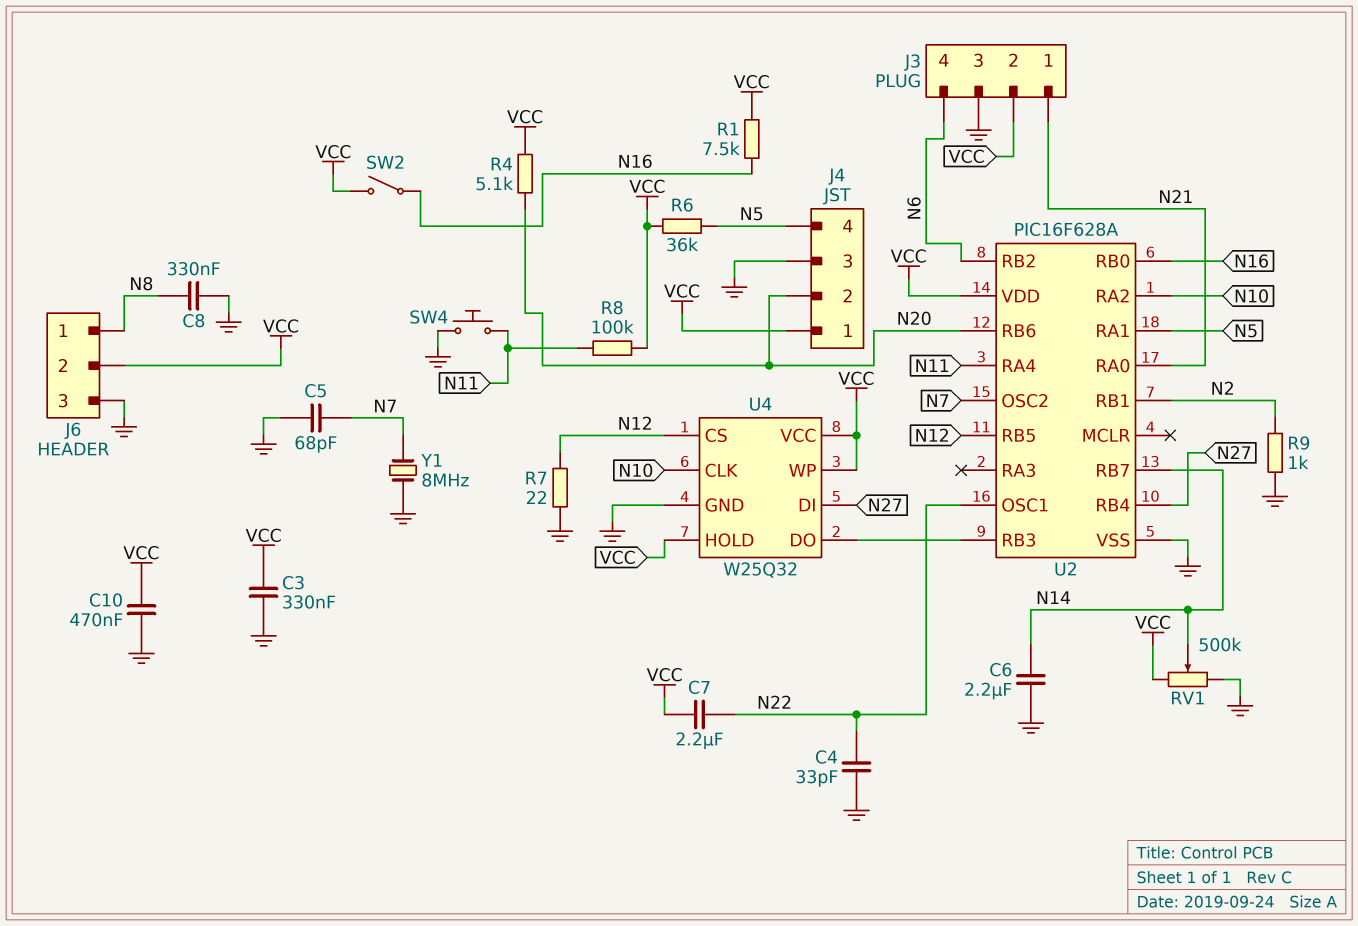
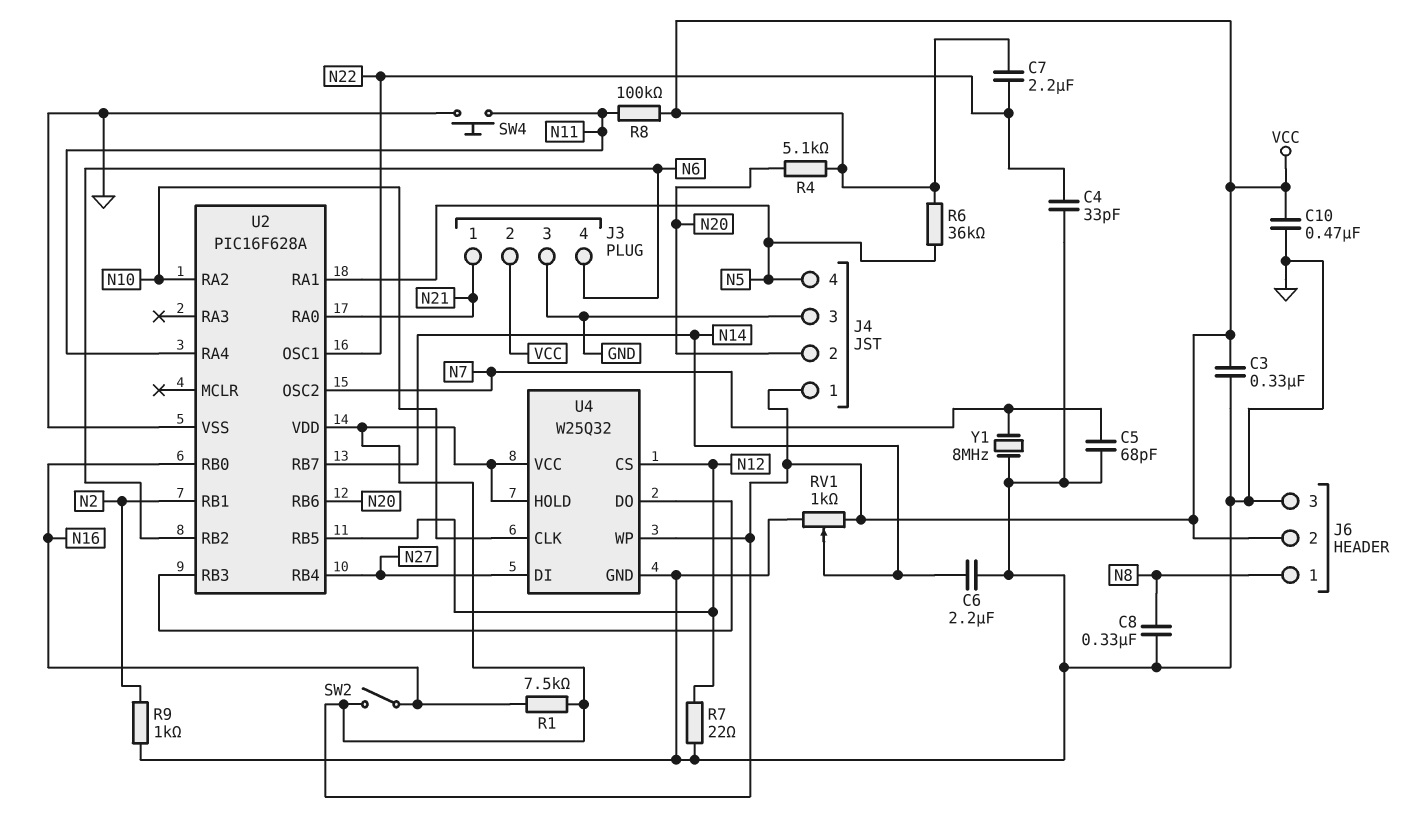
RV1: 500k (GND, VCC, wiper N14) -> 1k (GND, VCC, wiper N14)

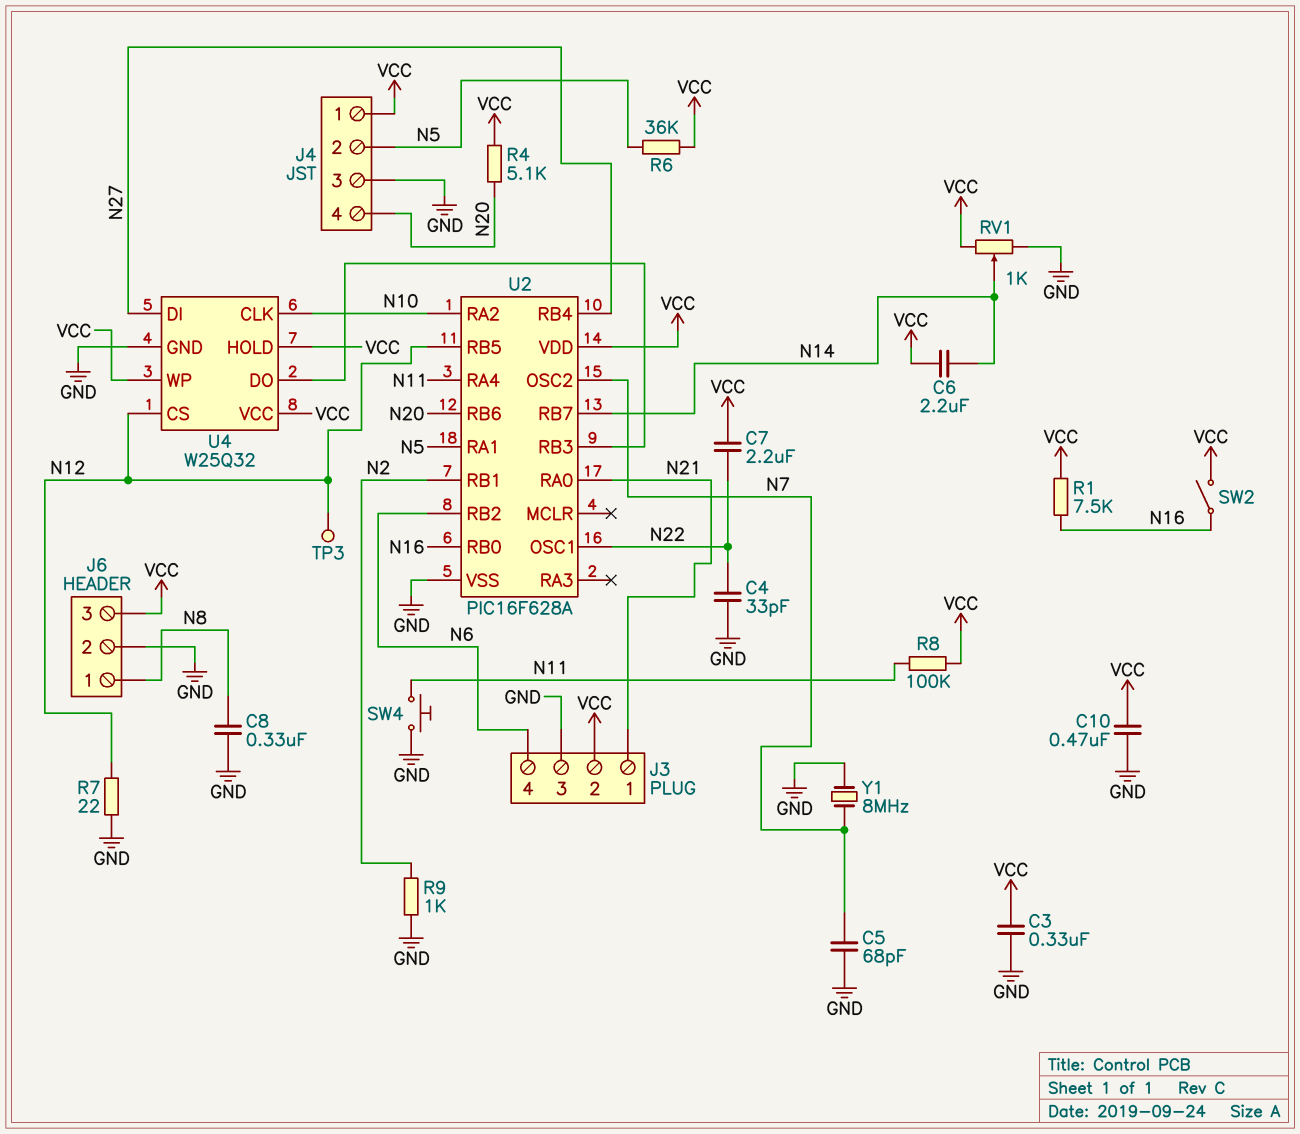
C6: 2.2uF (GND, N14) -> 2.2uF (N14, VCC)
J4 pin 2: N20 -> N5
J4 pin 4: N5 -> N20
J6 pin 2: VCC -> GND
J6 pin 3: GND -> VCC
TP3: none -> test point (N12)

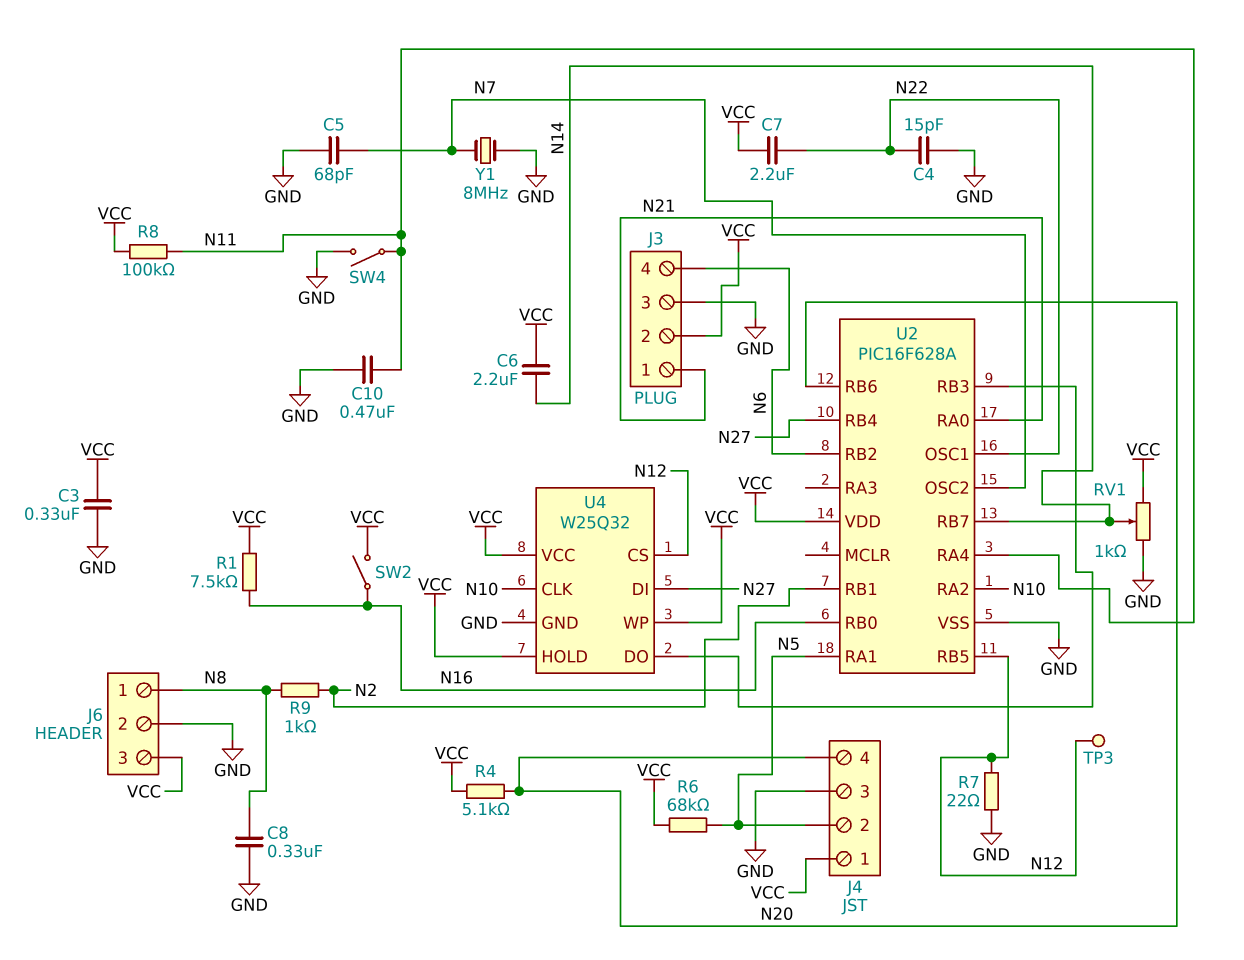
C4: 33pF (GND, N22) -> 15pF (GND, N22)
C10: 470nF (GND, VCC) -> 470nF (GND, N11)
R6: 36k (N5, VCC) -> 68k (N5, VCC)
R9: 1k (GND, N2) -> 1k (N2, N8)
SW4: button (GND, N11) -> switch (GND, N11)

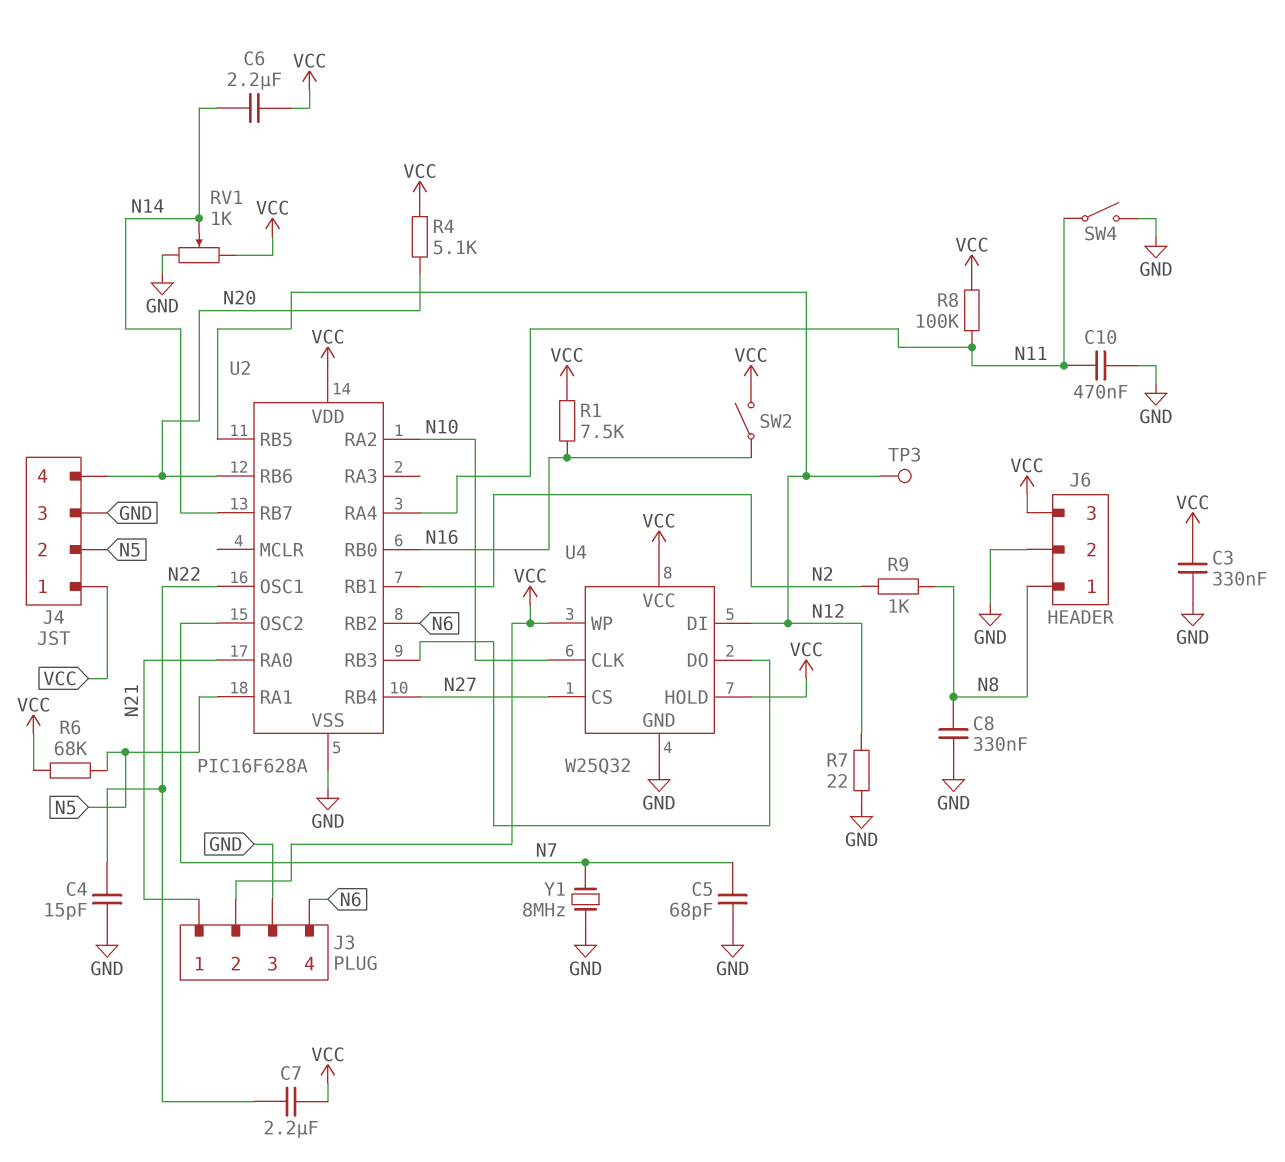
U4 pin CS: N12 -> N27
U4 pin DI: N27 -> N12

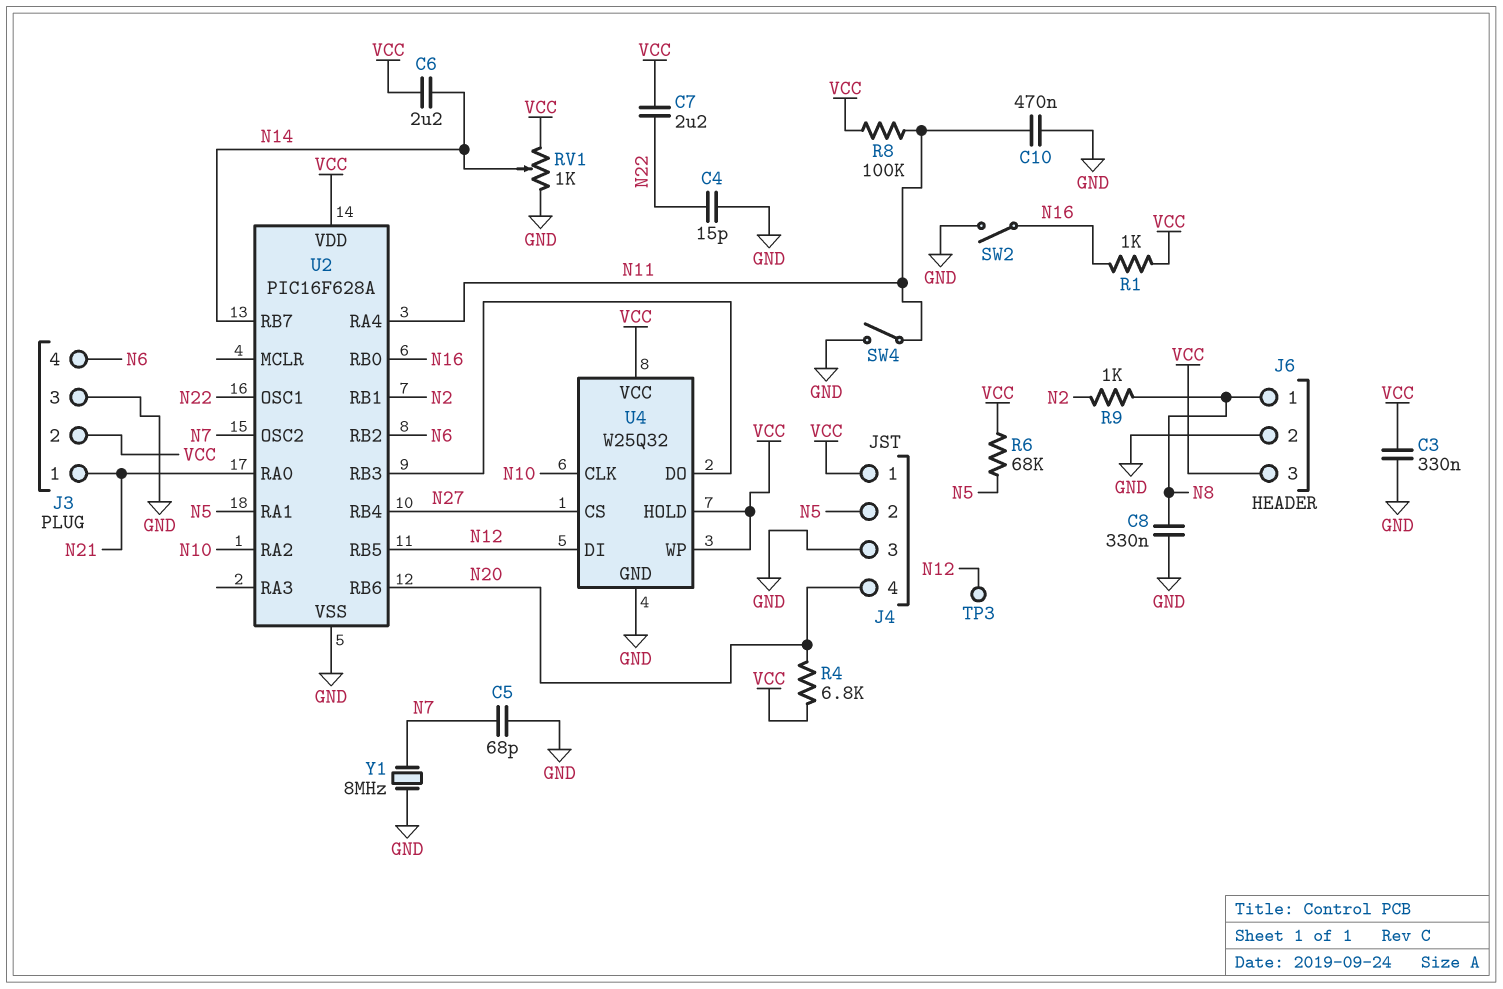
R1: 7.5k (N16, VCC) -> 1k (N16, VCC)
R4: 5.1k (N20, VCC) -> 6.8k (N20, VCC)
R7: 22 (GND, N12) -> none
SW2: switch (N16, VCC) -> switch (GND, N16)

